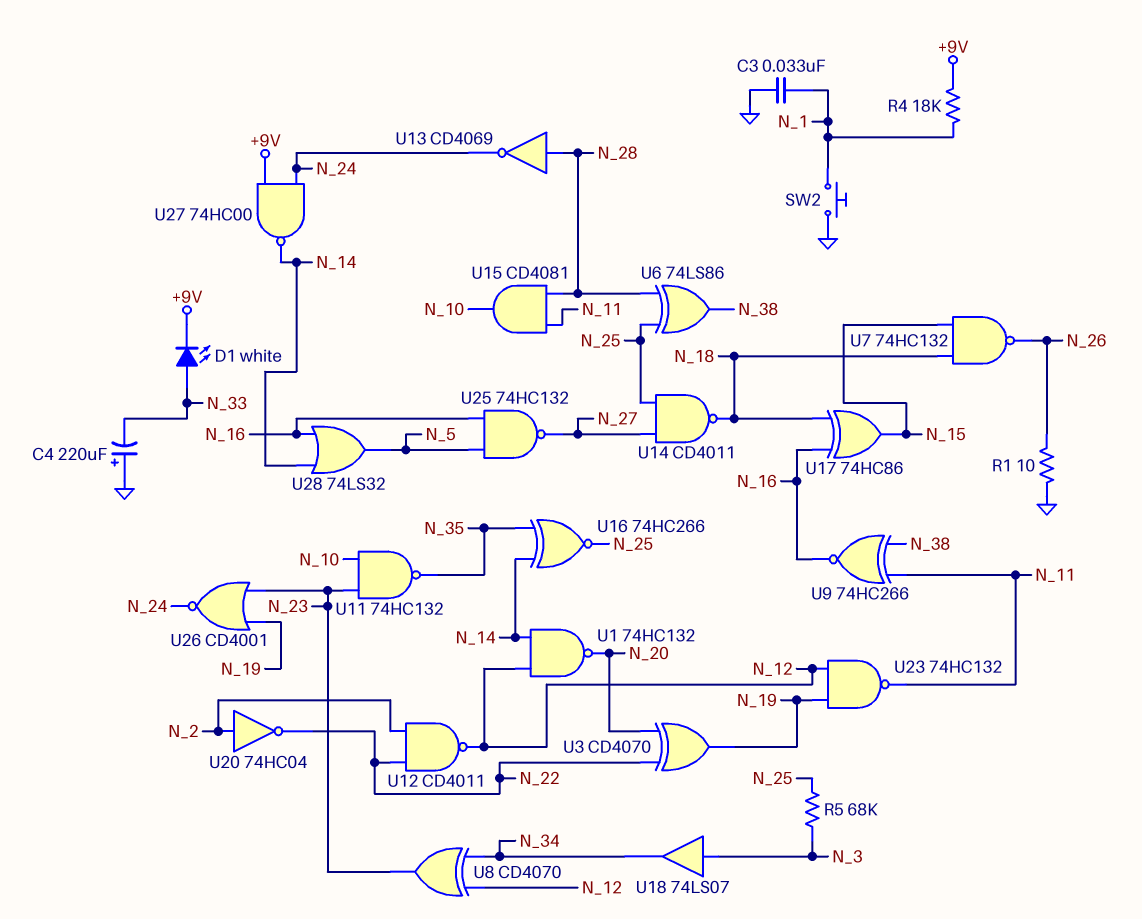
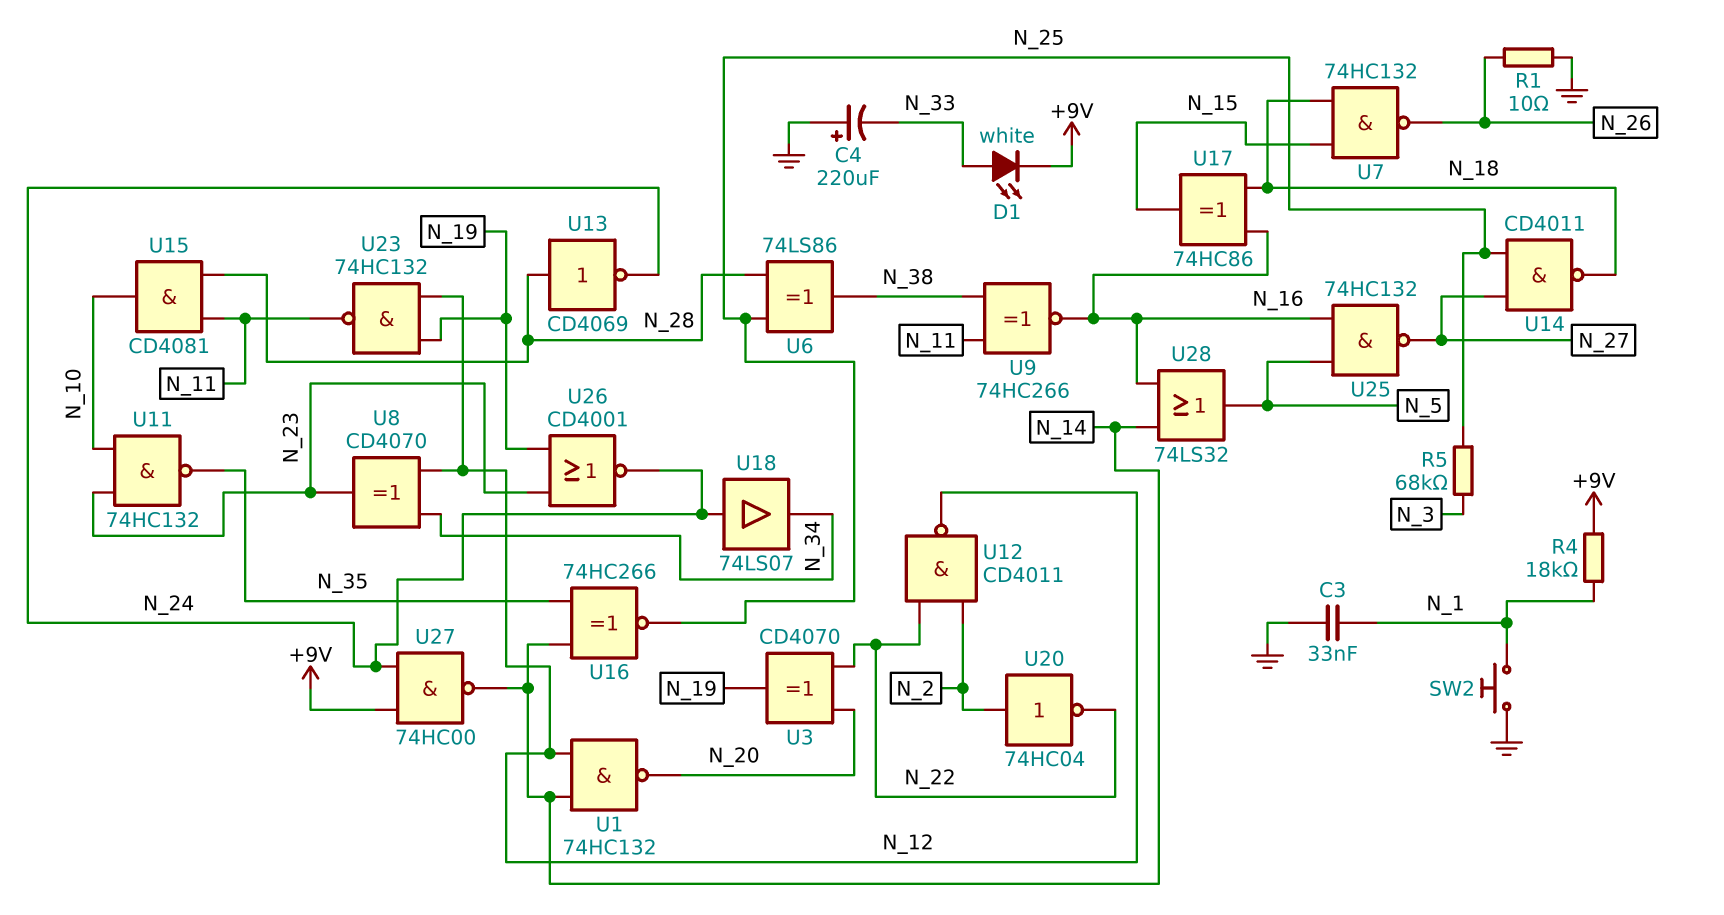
U18: buffer 74LS07 (in N_3, out N_34) -> buffer 74LS07 (in N_24, out N_34)

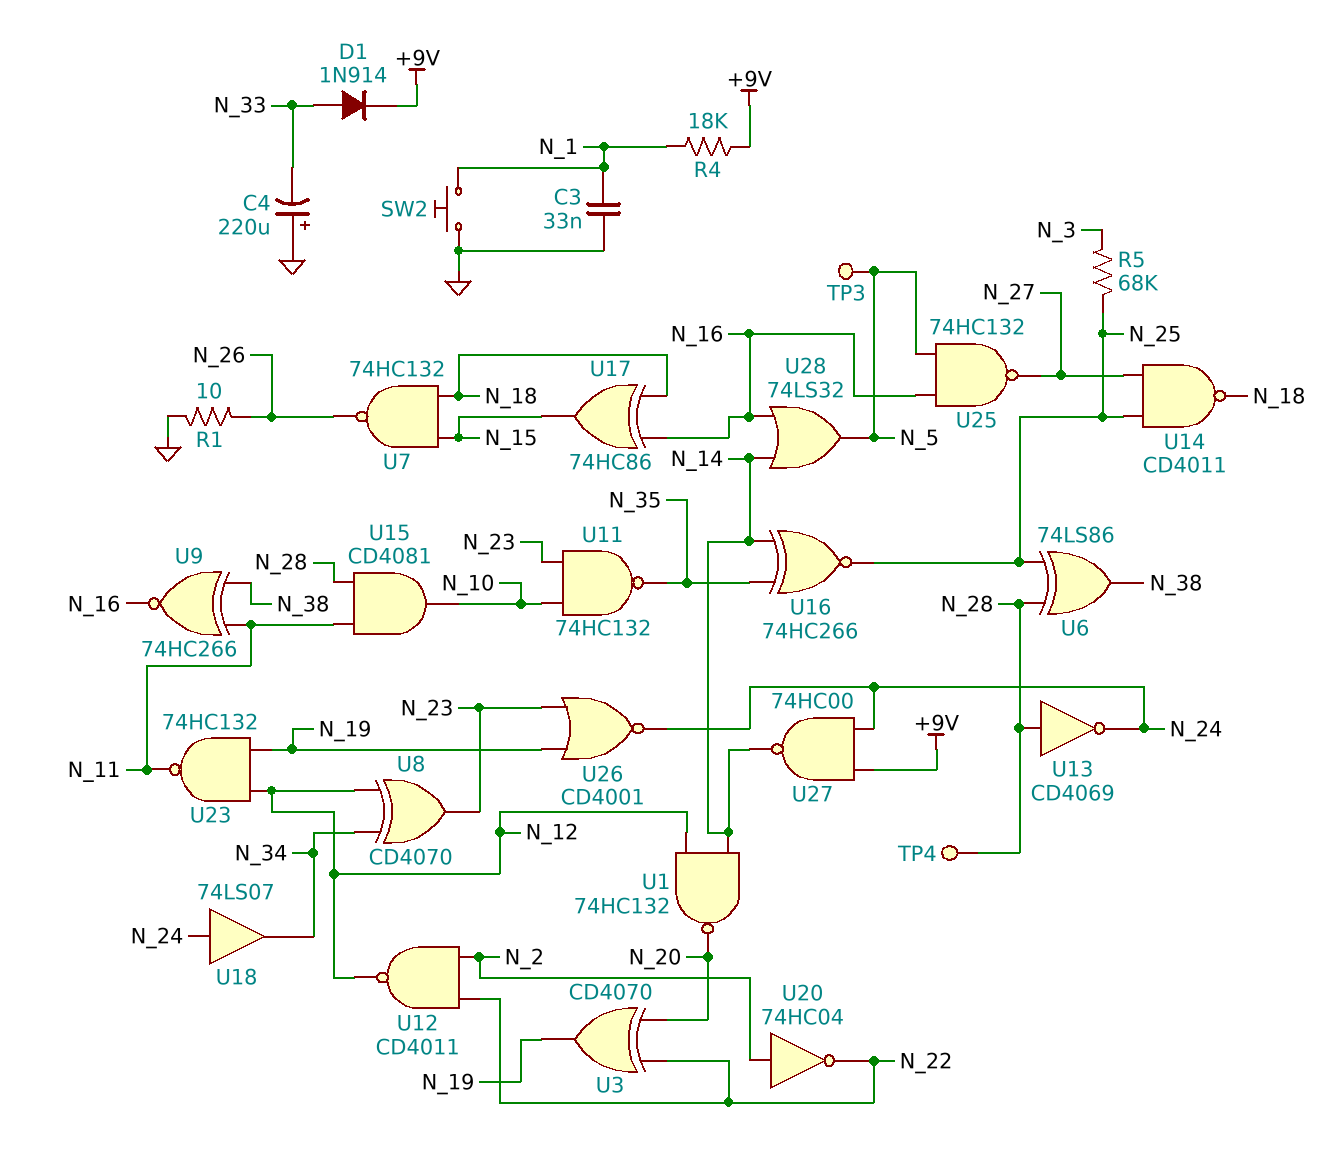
D1: LED white (A N_33, K +9V) -> diode 1N914 (A N_33, K +9V)
TP3: none -> test point (N_5)
TP4: none -> test point (N_28)

